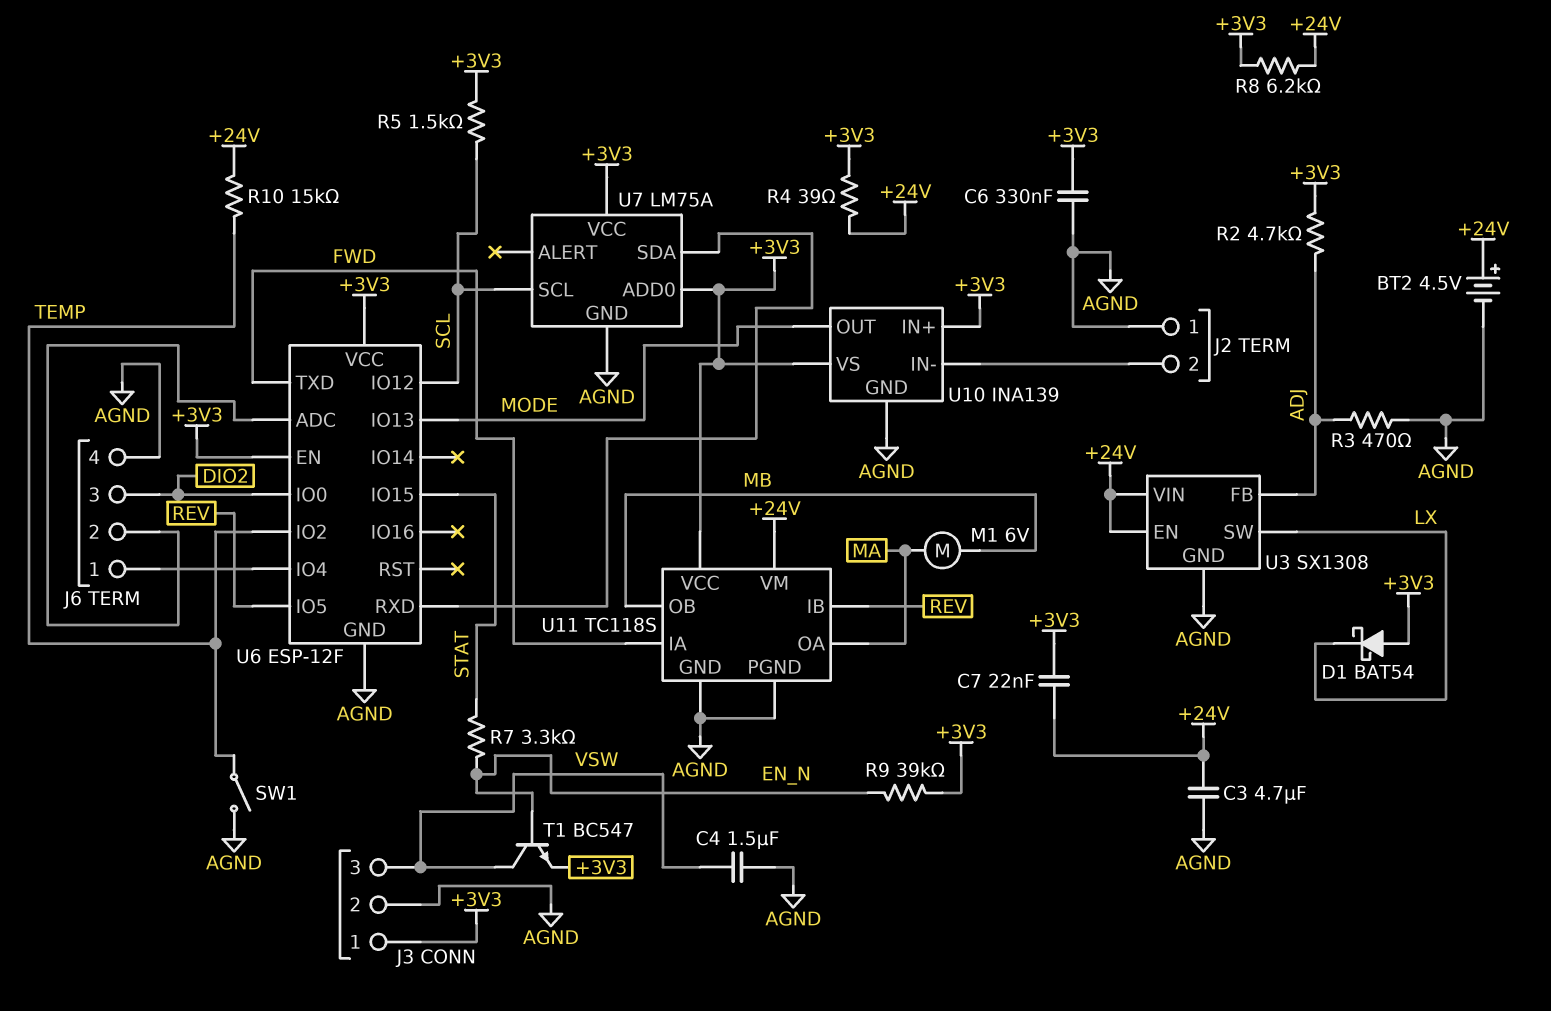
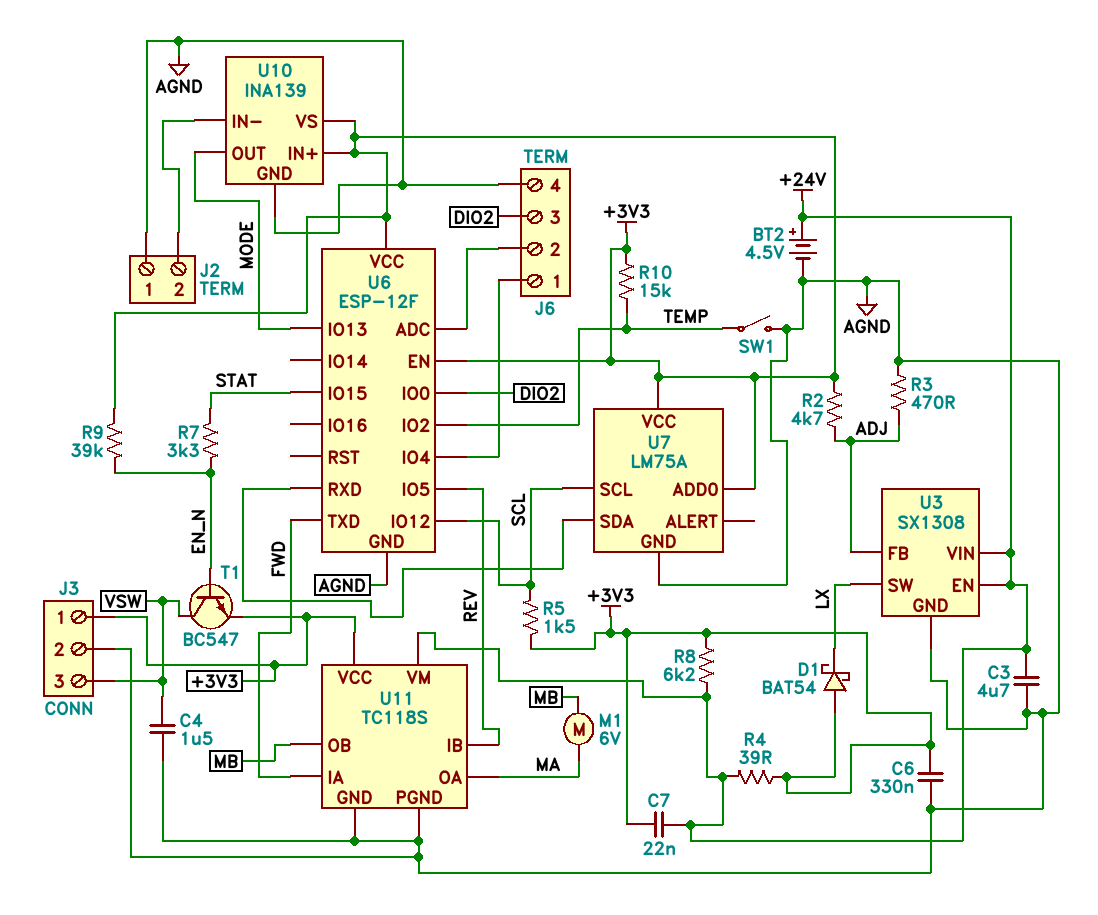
R10: 15k (+24V, TEMP) -> 15k (+3V3, TEMP)

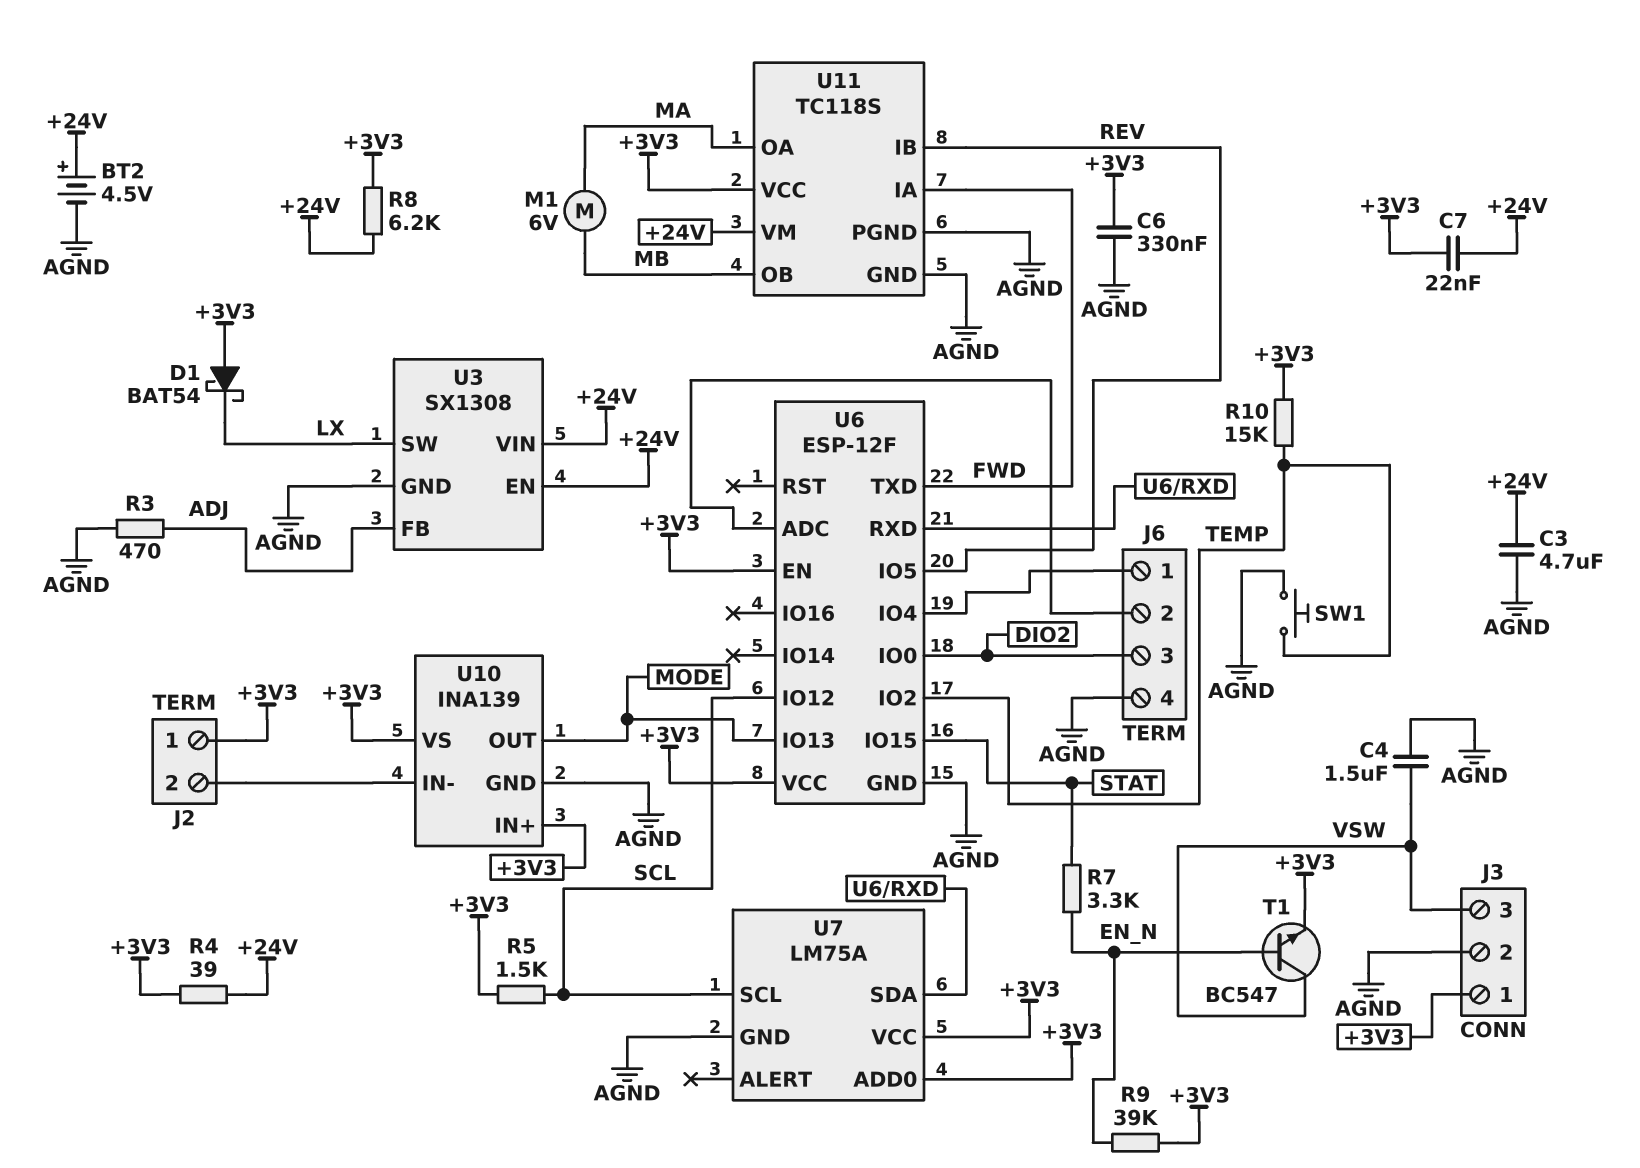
J2 pin 1: AGND -> +3V3
R2: 4.7k (+3V3, ADJ) -> none
SW1: switch (AGND, TEMP) -> button (AGND, TEMP)

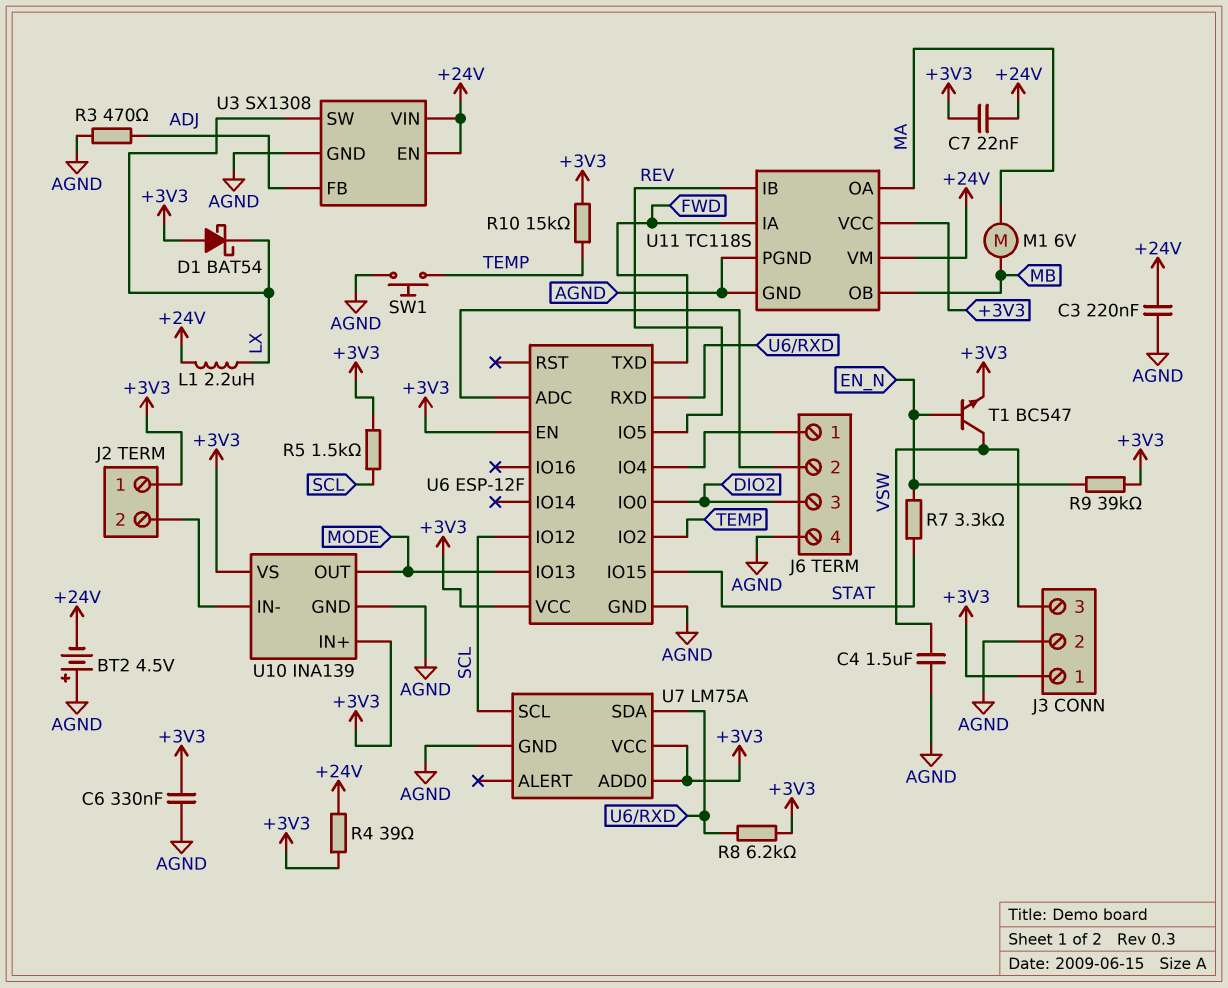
BT2: 4.5V (plus +24V, minus AGND) -> 4.5V (plus AGND, minus +24V)
C3: 4.7uF (+24V, AGND) -> 220nF (+24V, AGND)
L1: none -> 2.2uH (+24V, LX)
R8: 6.2k (+3V3, +24V) -> 6.2k (+3V3, U6/RXD)

